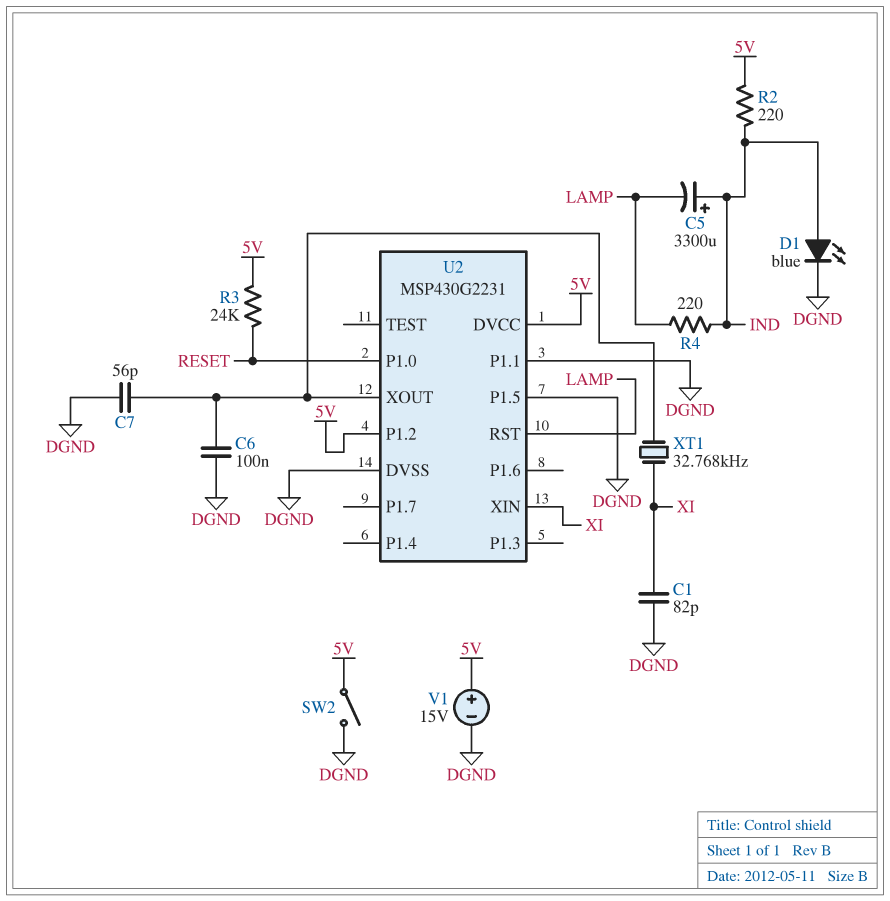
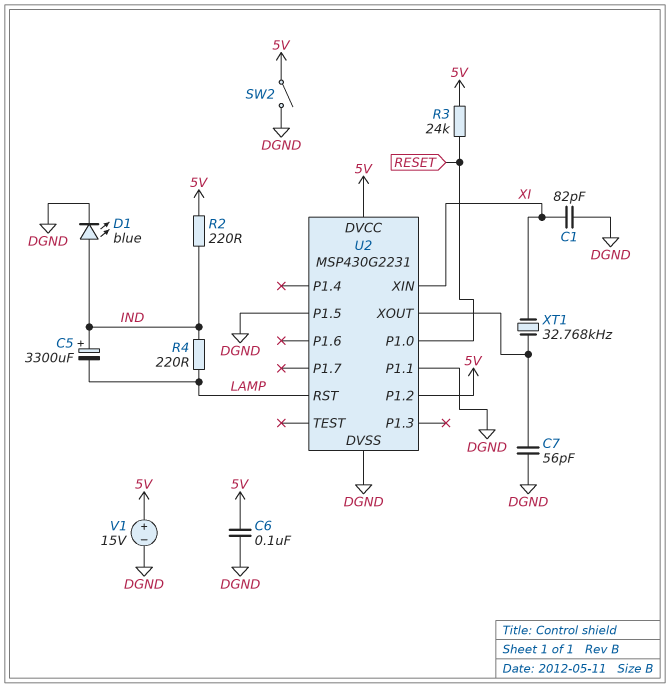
C6: 100nF (DGND, U2/XOUT) -> 100nF (5V, DGND)

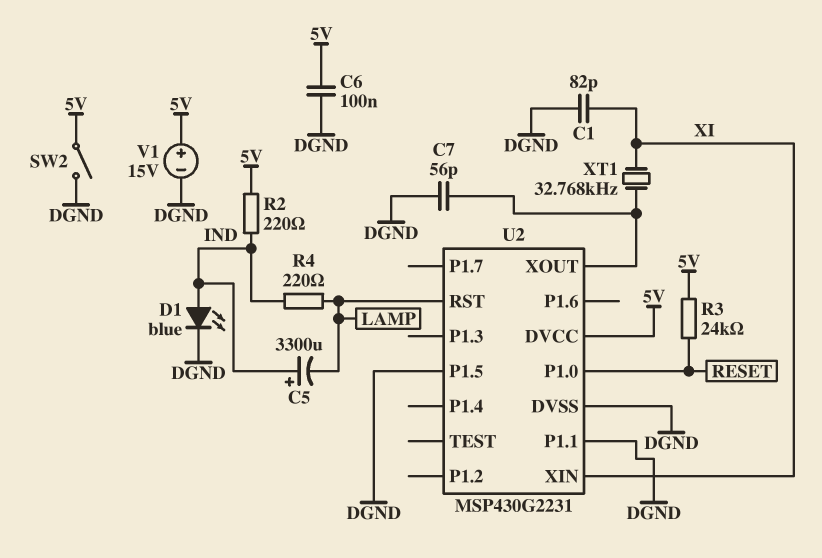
U2 pin P1.2: 5V -> none

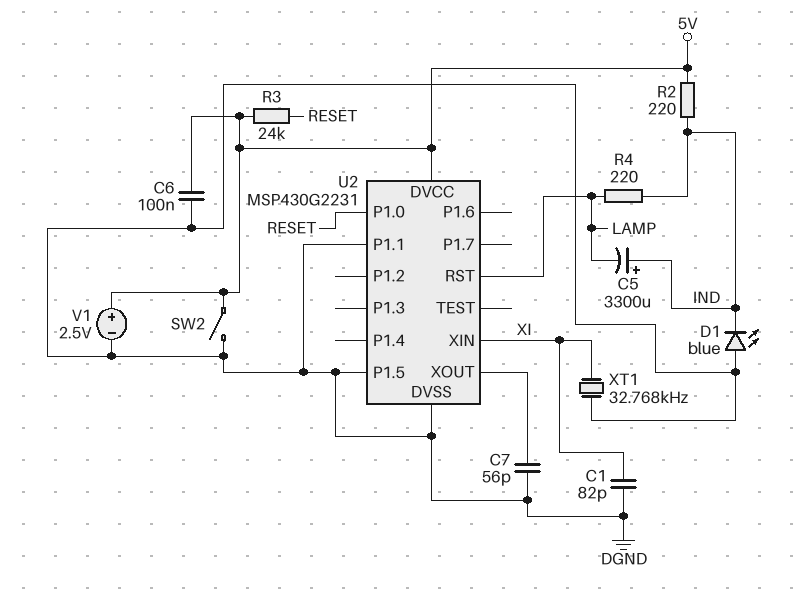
D1: LED blue (A IND, K DGND) -> LED blue (A DGND, K IND)
V1: 15V (plus 5V, minus DGND) -> 2.5V (plus 5V, minus DGND)
XT1: 32.768kHz (U2/XOUT, XI) -> 32.768kHz (DGND, XI)

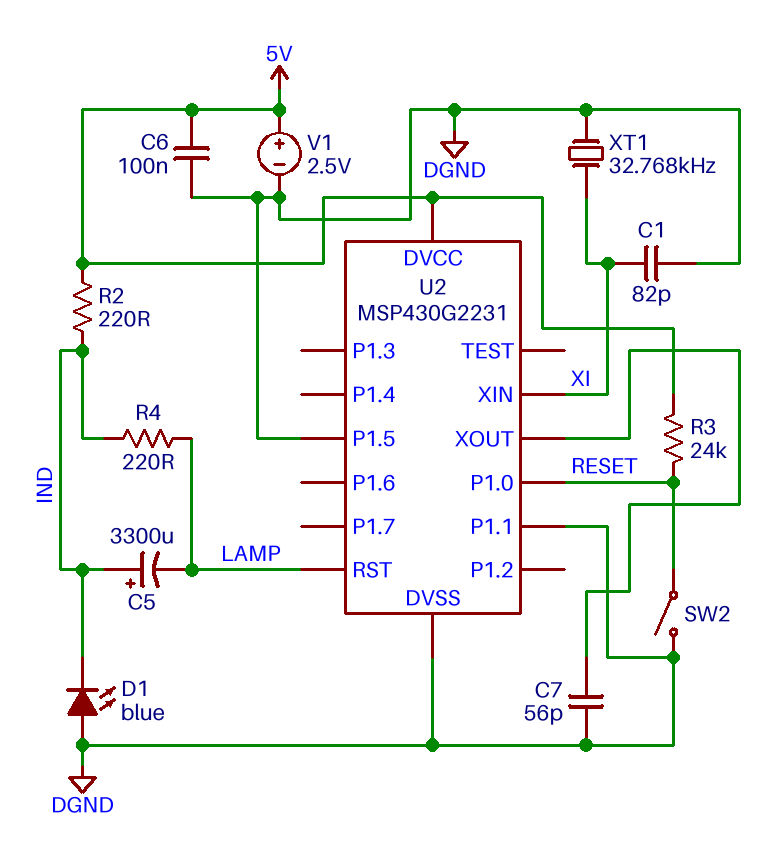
SW2: switch (5V, DGND) -> switch (DGND, RESET)

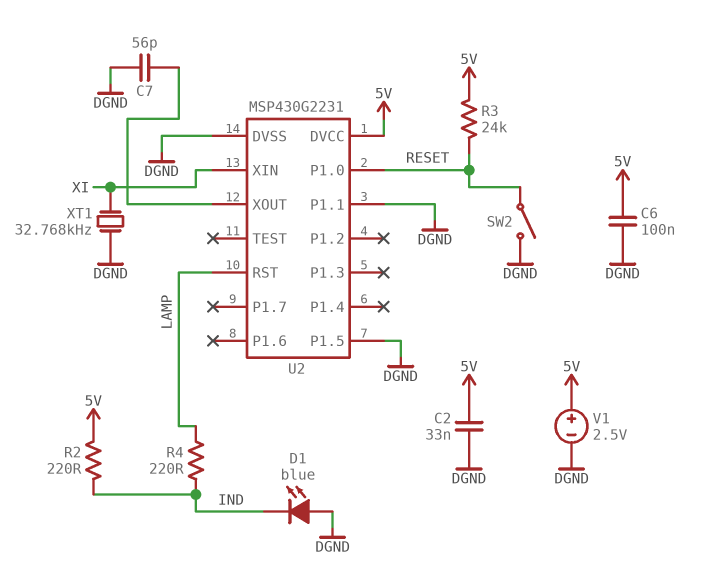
C1: 82pF (DGND, XI) -> none
C2: none -> 33nF (5V, DGND)
C5: 3300uF (plus IND, minus LAMP) -> none

